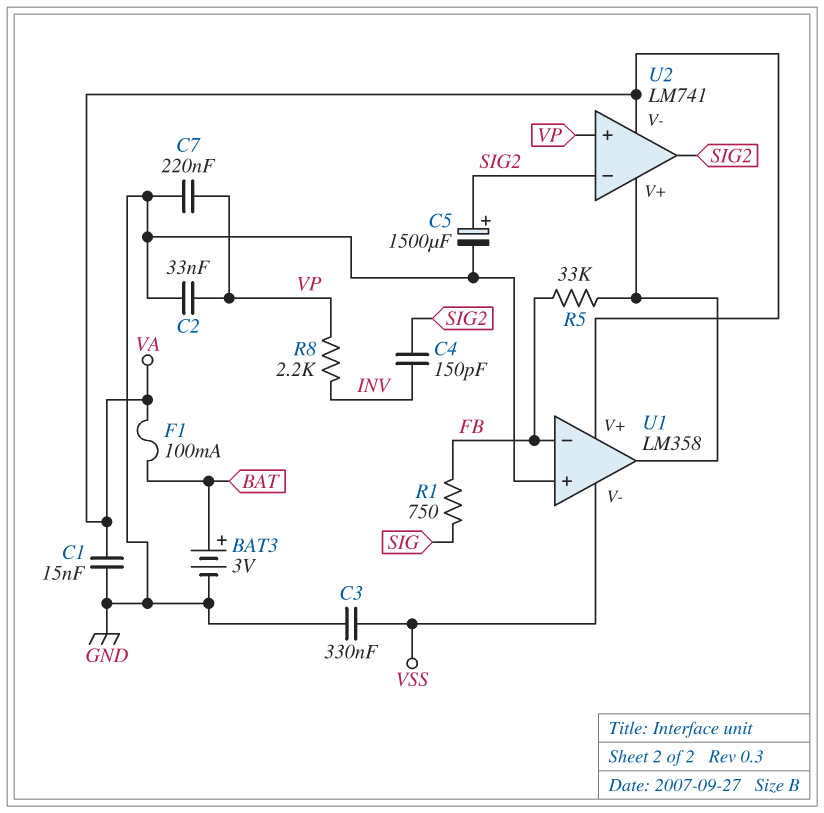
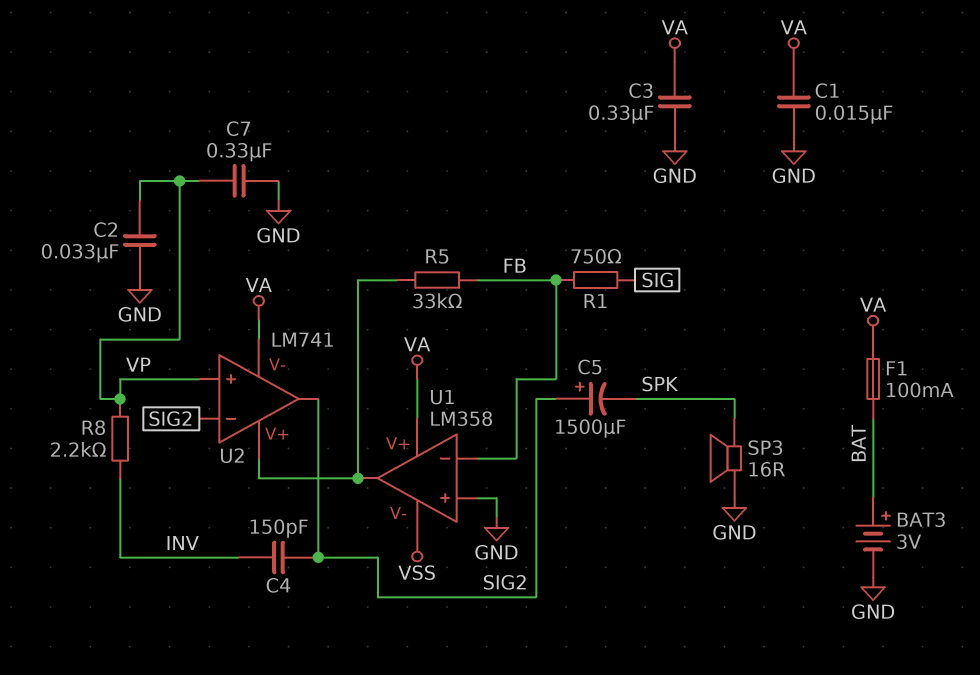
C3: 330nF (GND, VSS) -> 330nF (GND, VA)
C5: 1500uF (plus SIG2, minus GND) -> 1500uF (plus SIG2, minus SPK)
C7: 220nF (GND, VP) -> 330nF (GND, VP)
SP3: none -> speaker 16R (GND, SPK)

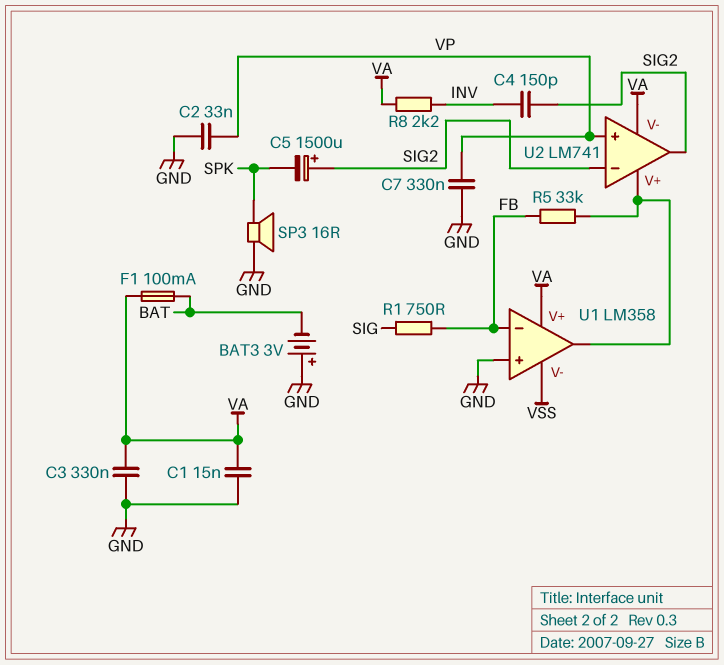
BAT3: 3V (plus BAT, minus GND) -> 3V (plus GND, minus BAT)
R8: 2.2k (INV, VP) -> 2.2k (INV, VA)

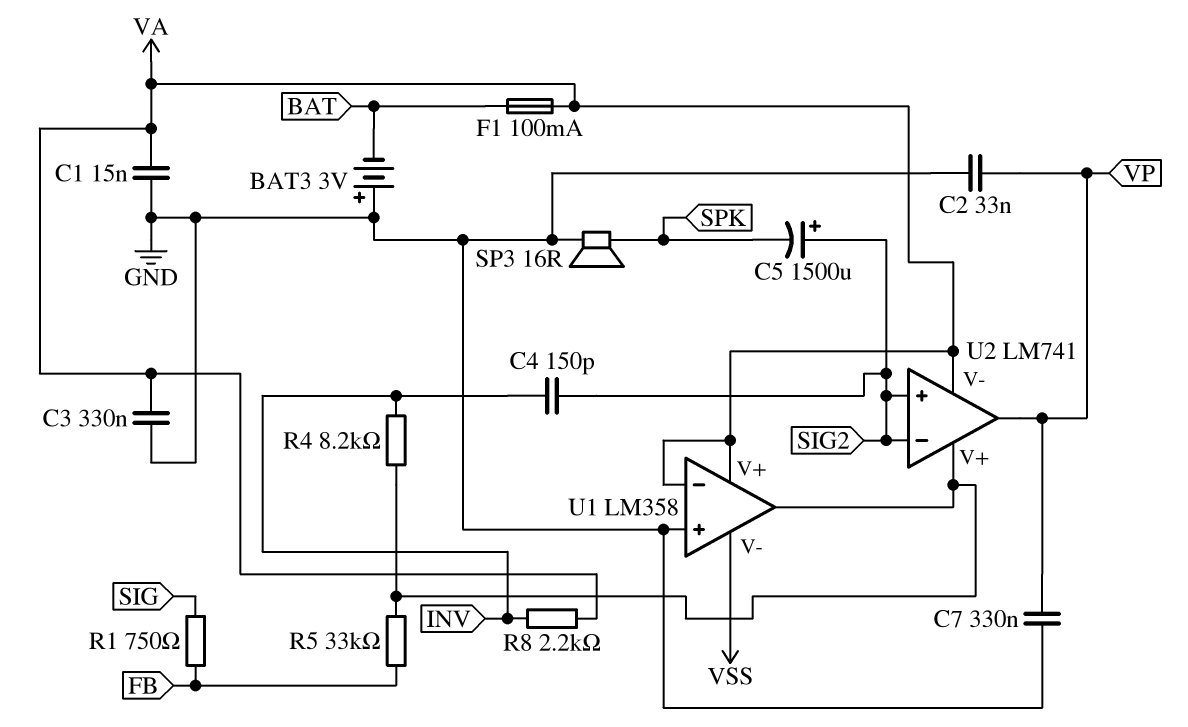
R4: none -> 8.2k (INV, U1/out)
U1 pin in-: FB -> VA
U2 pin in+: VP -> SIG2
U2 pin out: SIG2 -> VP

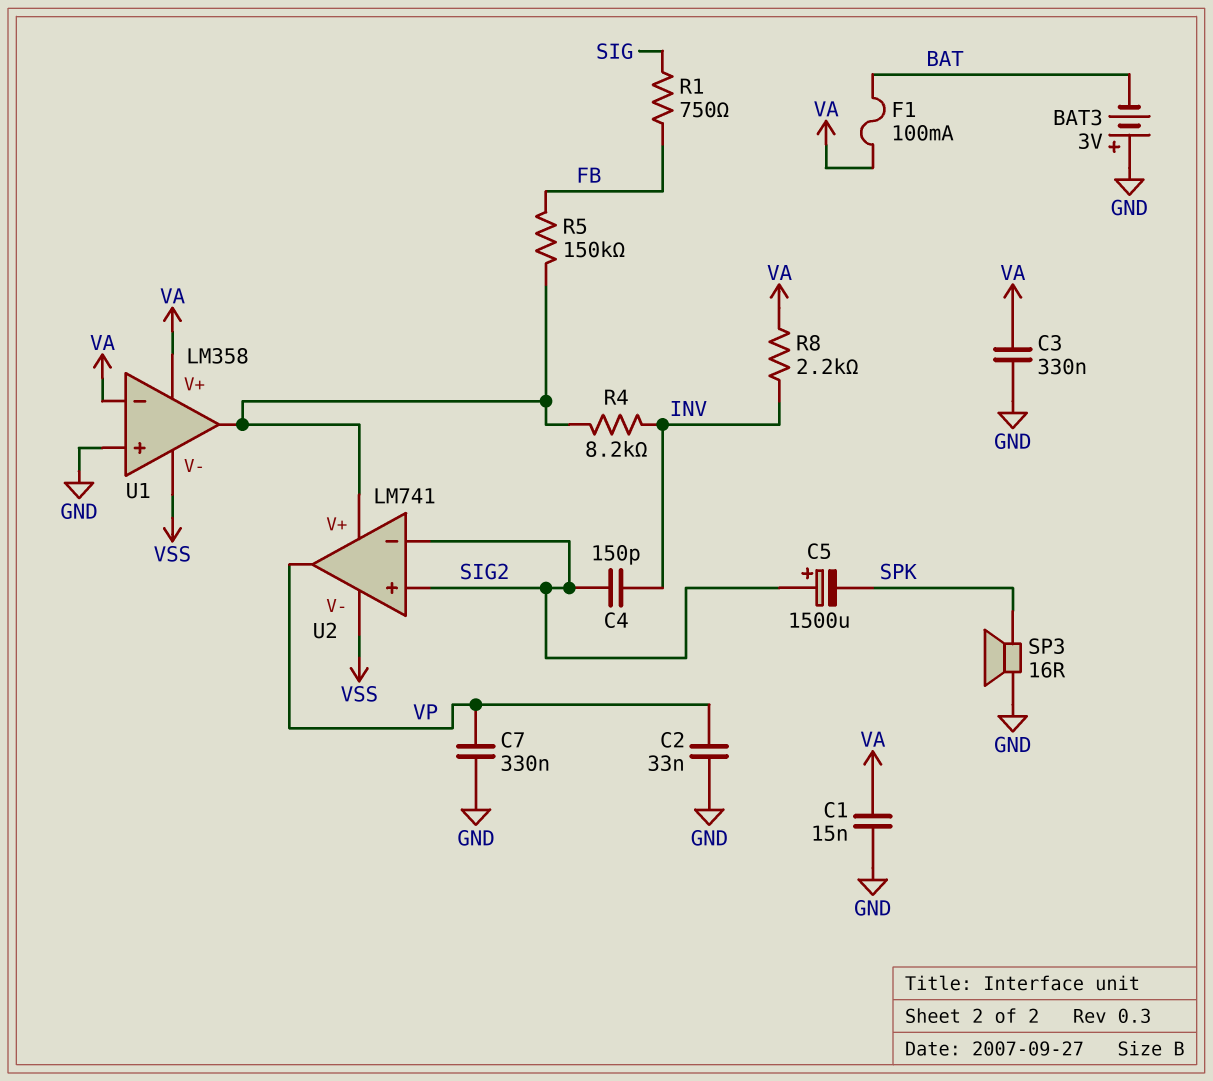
R5: 33k (FB, U1/out) -> 150k (FB, U1/out)
U2 pin V-: VA -> VSS

